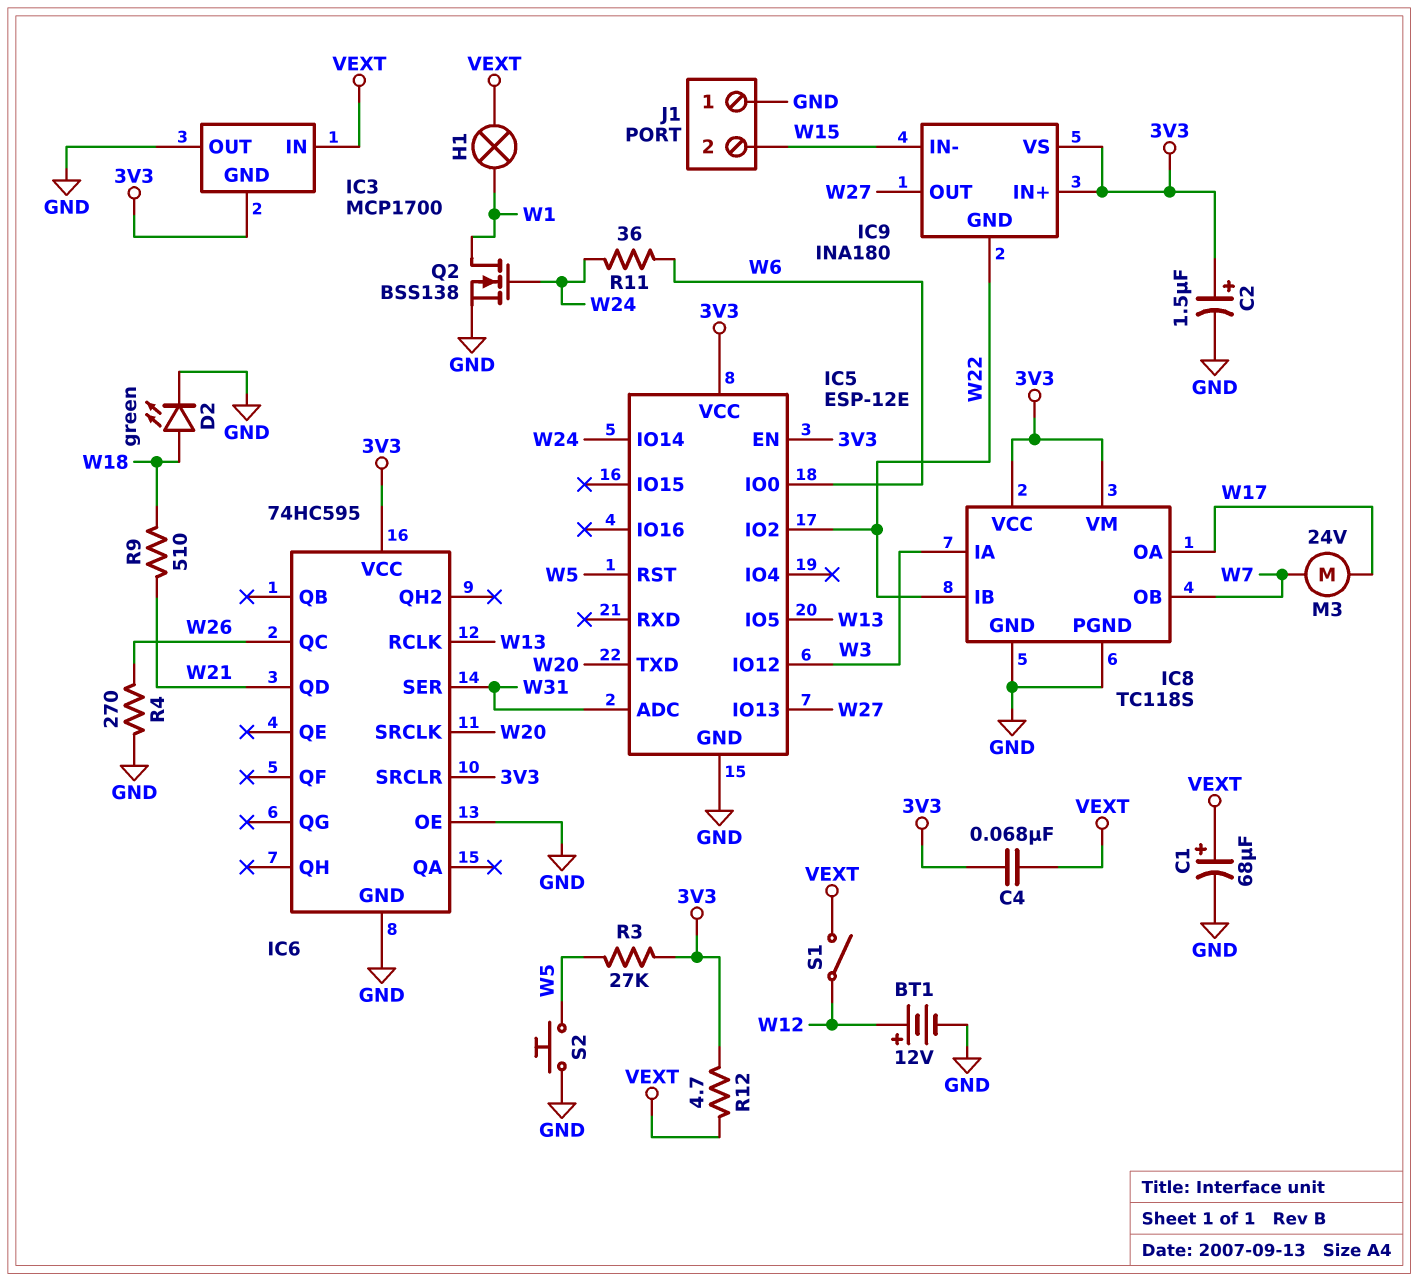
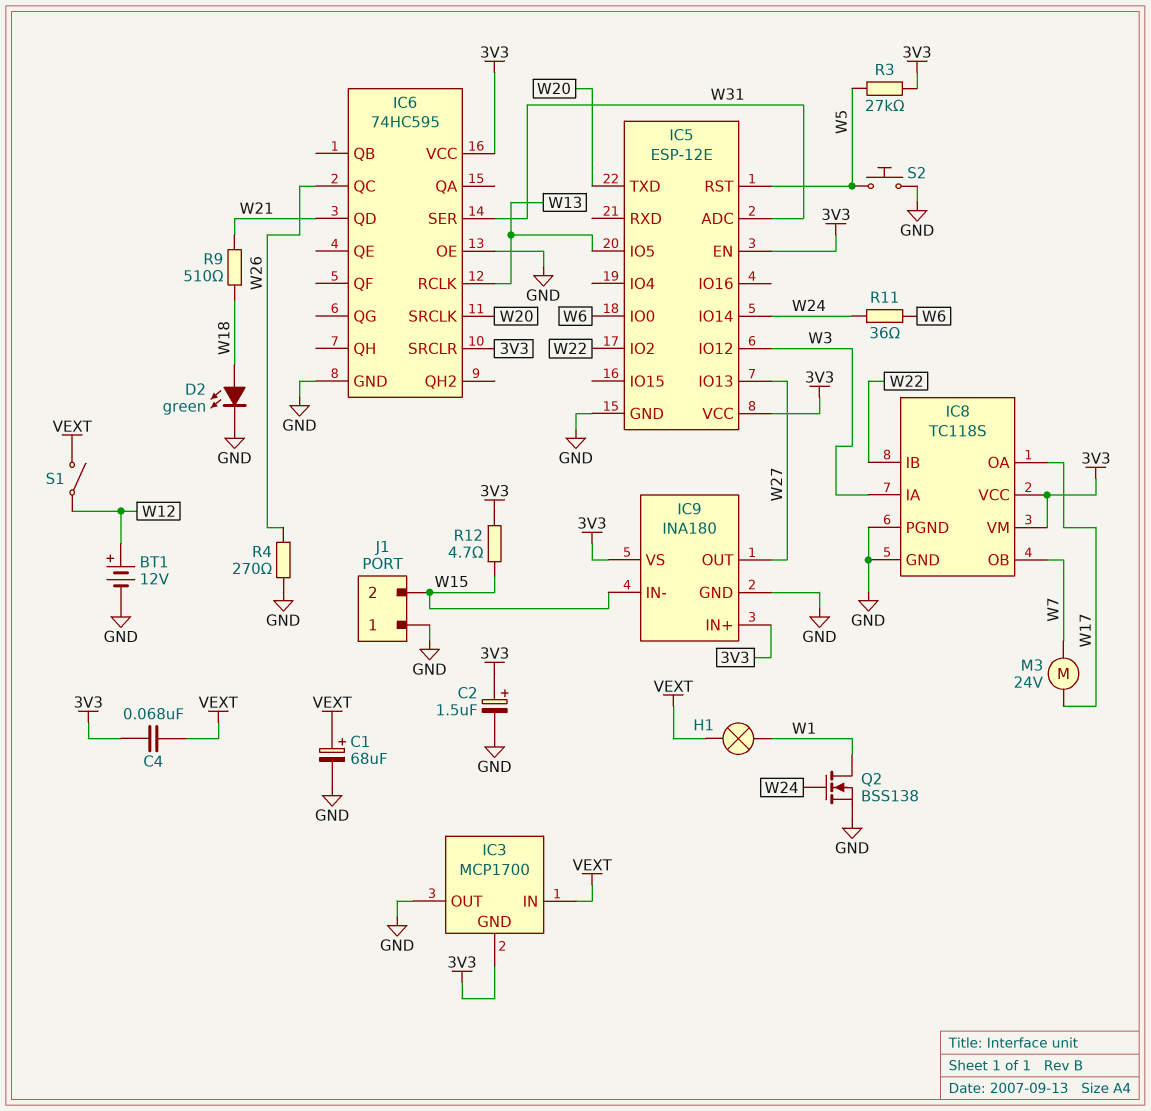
IC9 pin GND: W22 -> GND
R12: 4.7 (3V3, VEXT) -> 4.7 (3V3, W15)

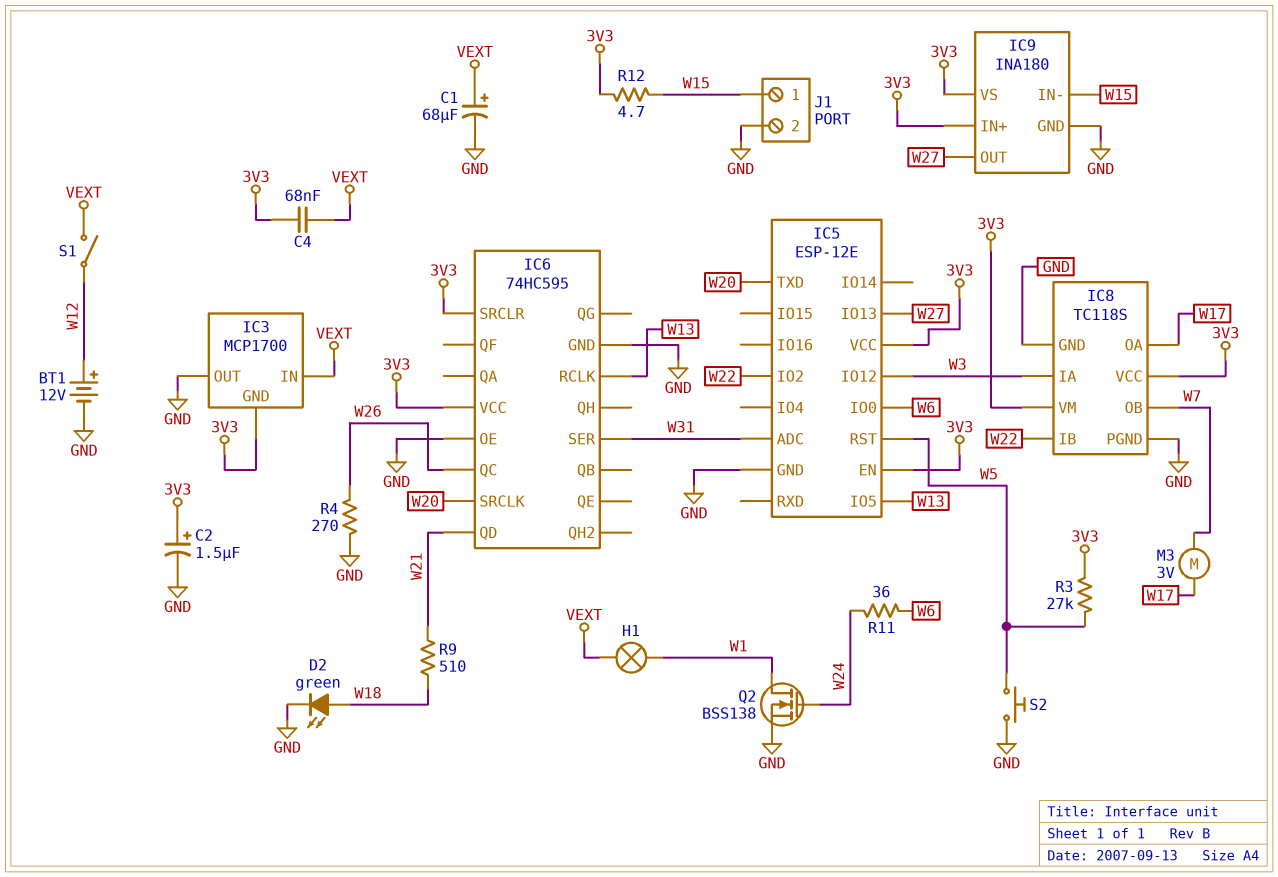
IC5 pin IO14: W24 -> none
J1 pin 1: GND -> W15
J1 pin 2: W15 -> GND
M3: motor 24V (W7, W17) -> motor 3V (W7, W17)

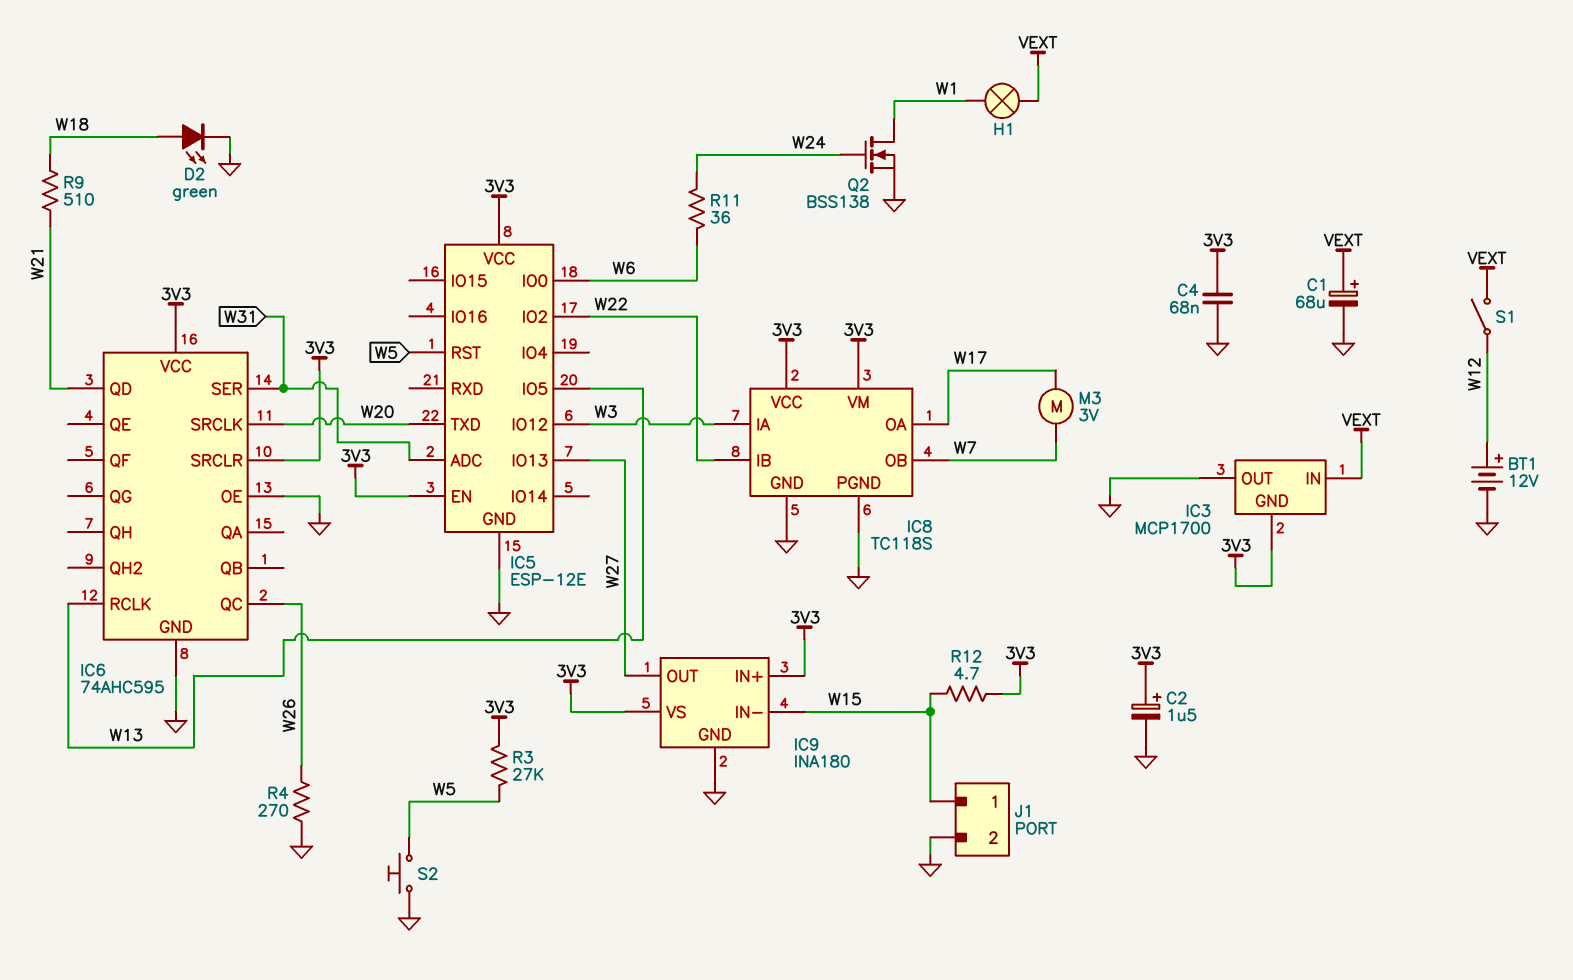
C4: 68nF (3V3, VEXT) -> 68nF (3V3, GND)
IC6: 74HC595 -> 74AHC595

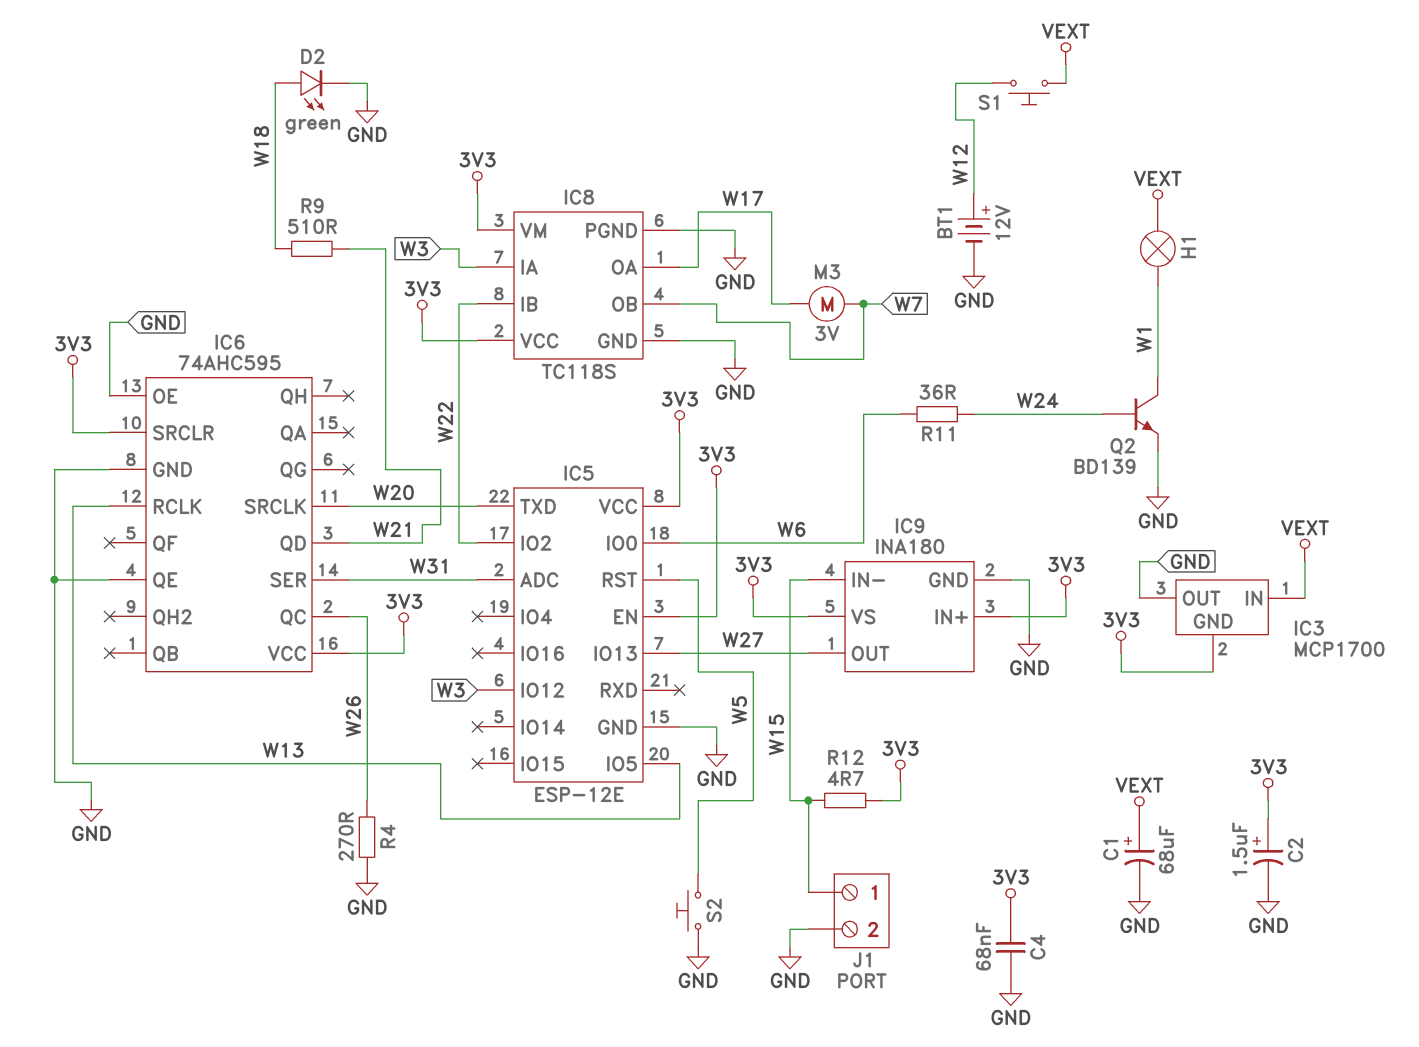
IC6 pin QE: none -> GND
Q2: NMOS BSS138 (G W24, D W1, S GND) -> NPN BD139 (B W24, C W1, E GND)
R3: 27k (3V3, W5) -> none
S1: switch (VEXT, W12) -> button (VEXT, W12)

